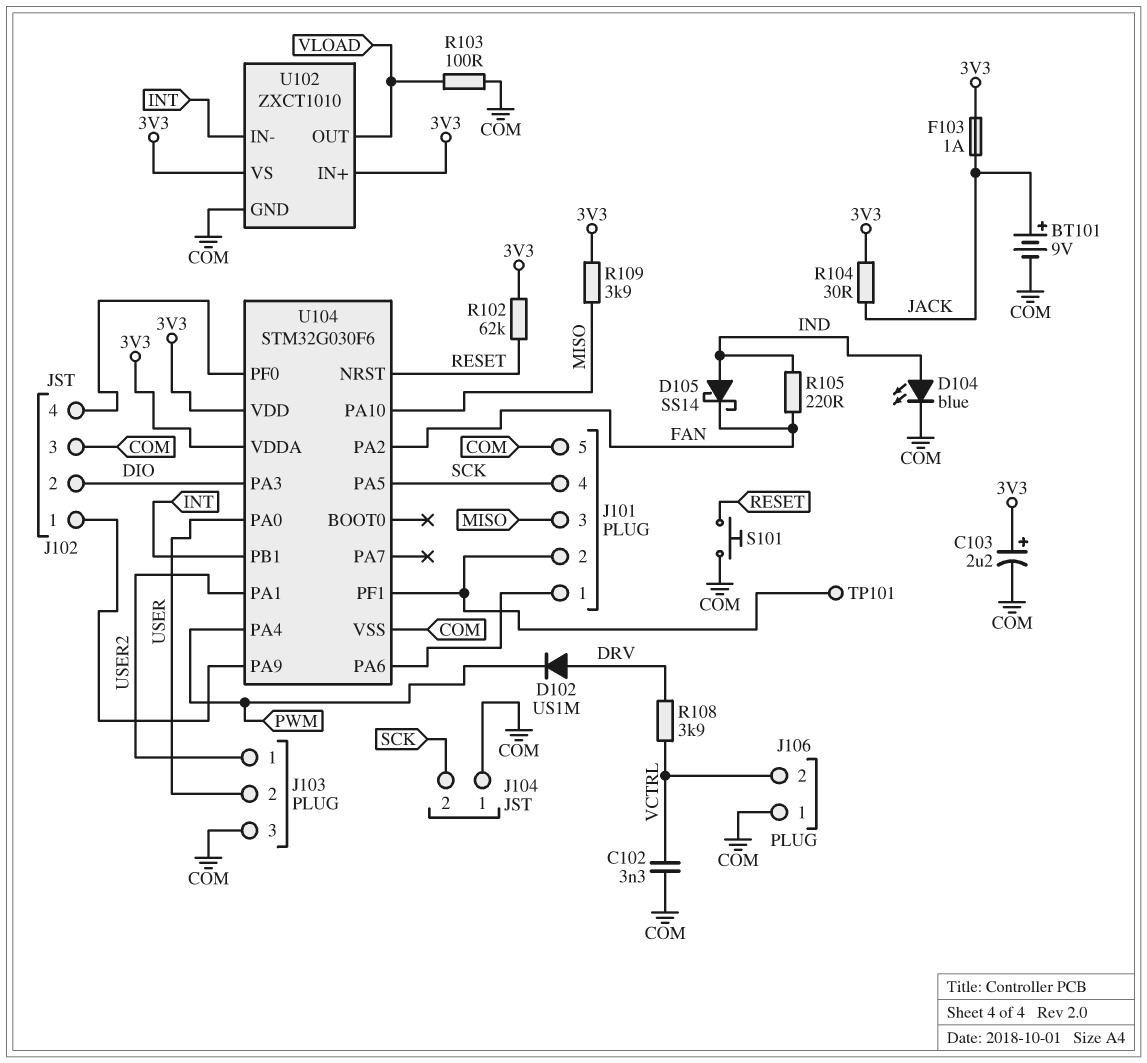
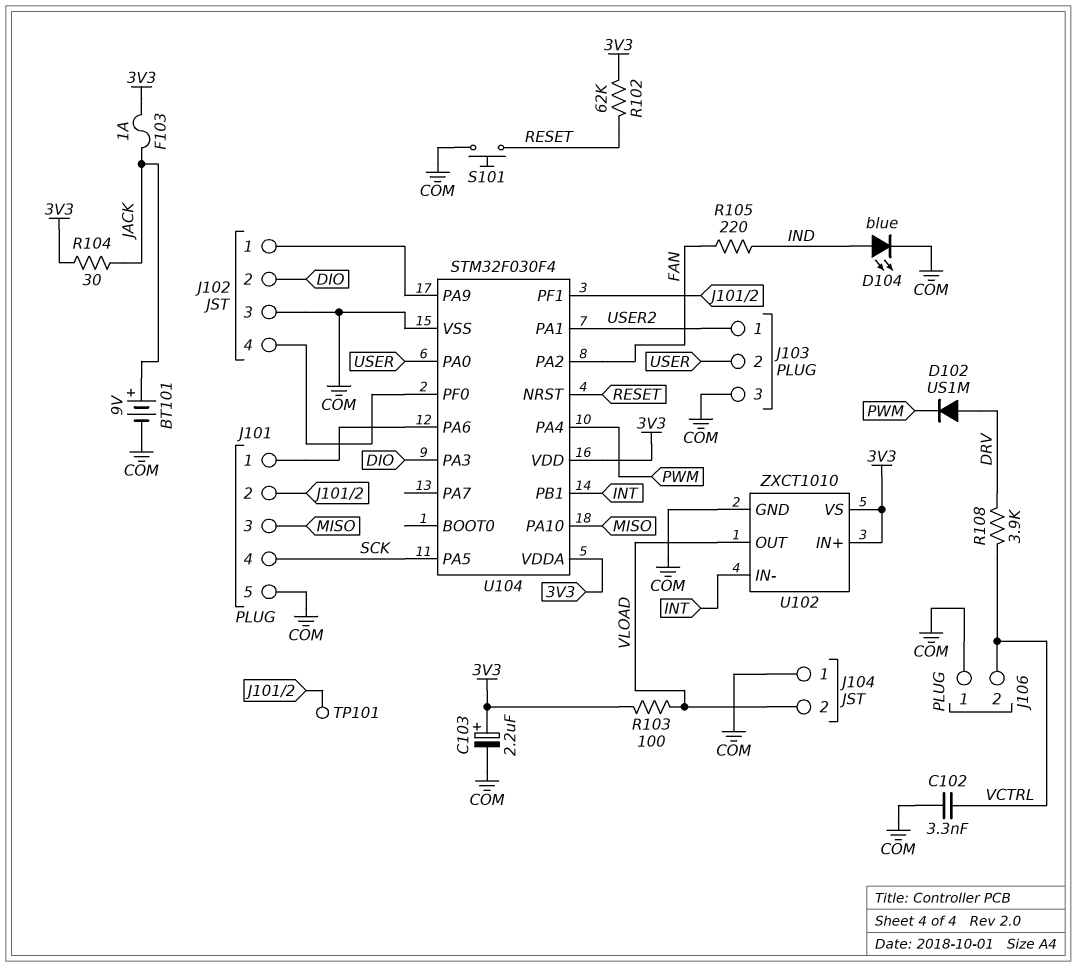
D105: schottky SS14 (A IND, K FAN) -> none
J104 pin 2: SCK -> VLOAD
R103: 100 (COM, VLOAD) -> 100 (3V3, VLOAD)
R109: 3.9k (3V3, MISO) -> none
U104: STM32G030F6 -> STM32F030F4

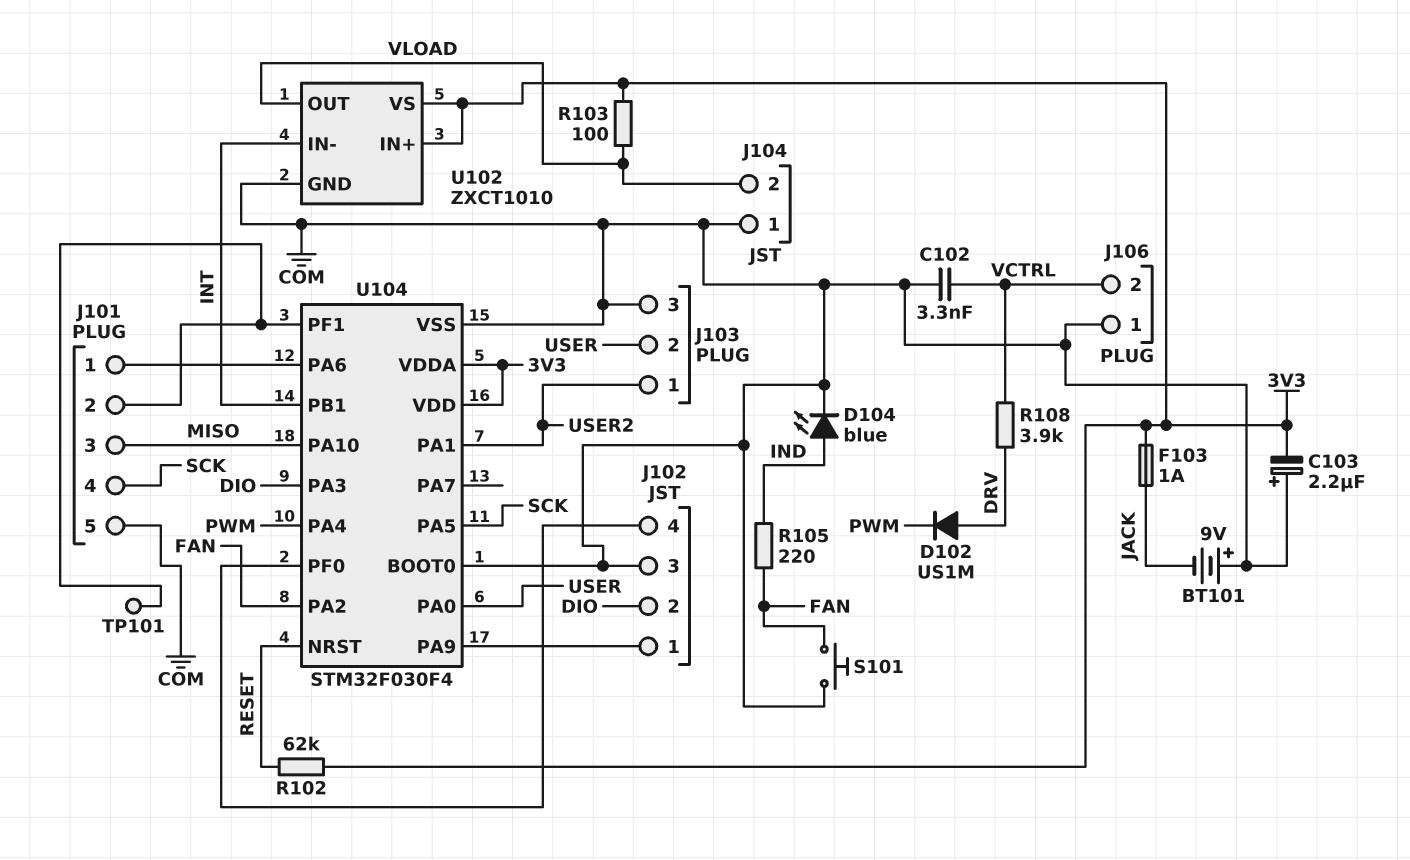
BT101: 9V (plus JACK, minus COM) -> 9V (plus COM, minus JACK)
C103: 2.2uF (plus 3V3, minus COM) -> 2.2uF (plus COM, minus 3V3)
R104: 30 (3V3, JACK) -> none
S101: button (COM, RESET) -> button (COM, FAN)
U104 pin BOOT0: none -> COM

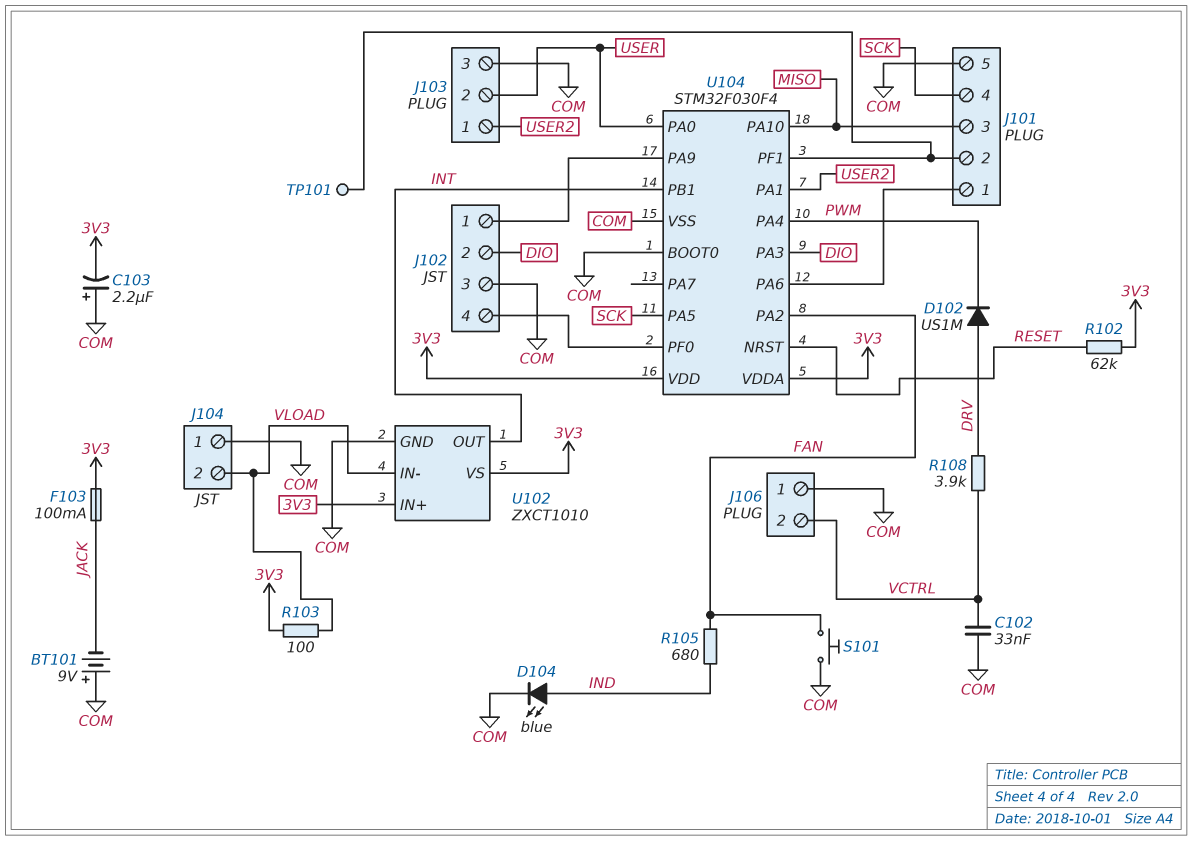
C102: 3.3nF (COM, VCTRL) -> 33nF (COM, VCTRL)
F103: 1A (3V3, JACK) -> 100mA (3V3, JACK)
R105: 220 (FAN, IND) -> 680 (FAN, IND)
U102 pin IN-: INT -> VLOAD
U102 pin OUT: VLOAD -> INT

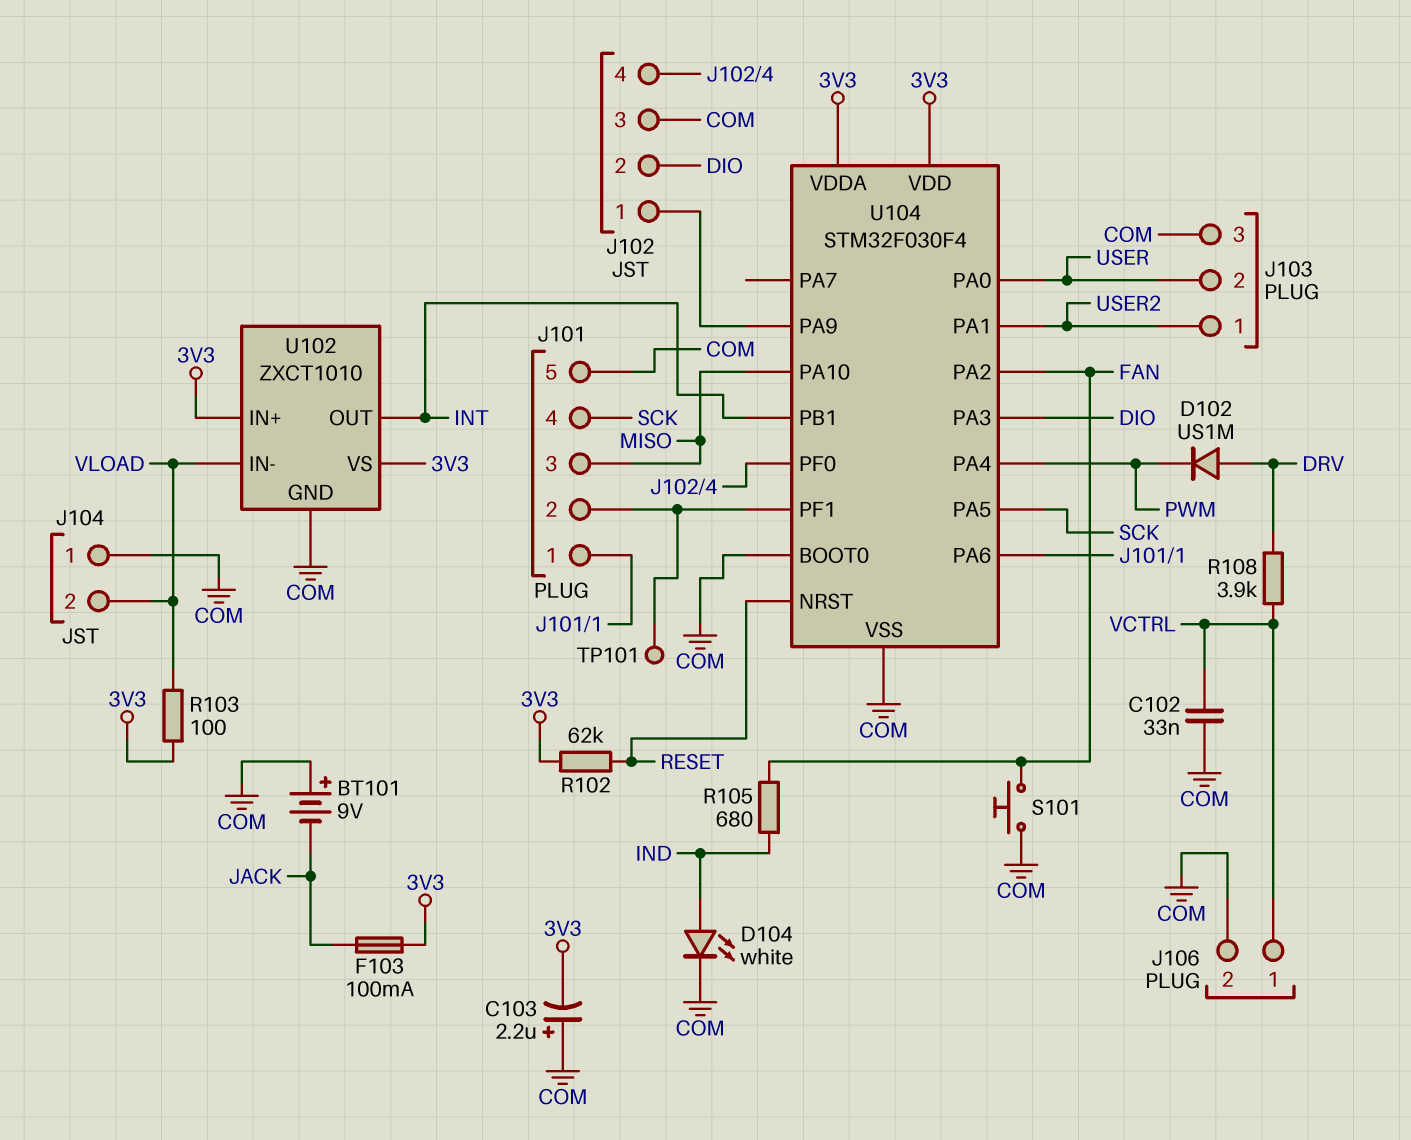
D104: LED blue (A IND, K COM) -> LED white (A IND, K COM)
J106 pin 1: COM -> VCTRL
J106 pin 2: VCTRL -> COM

